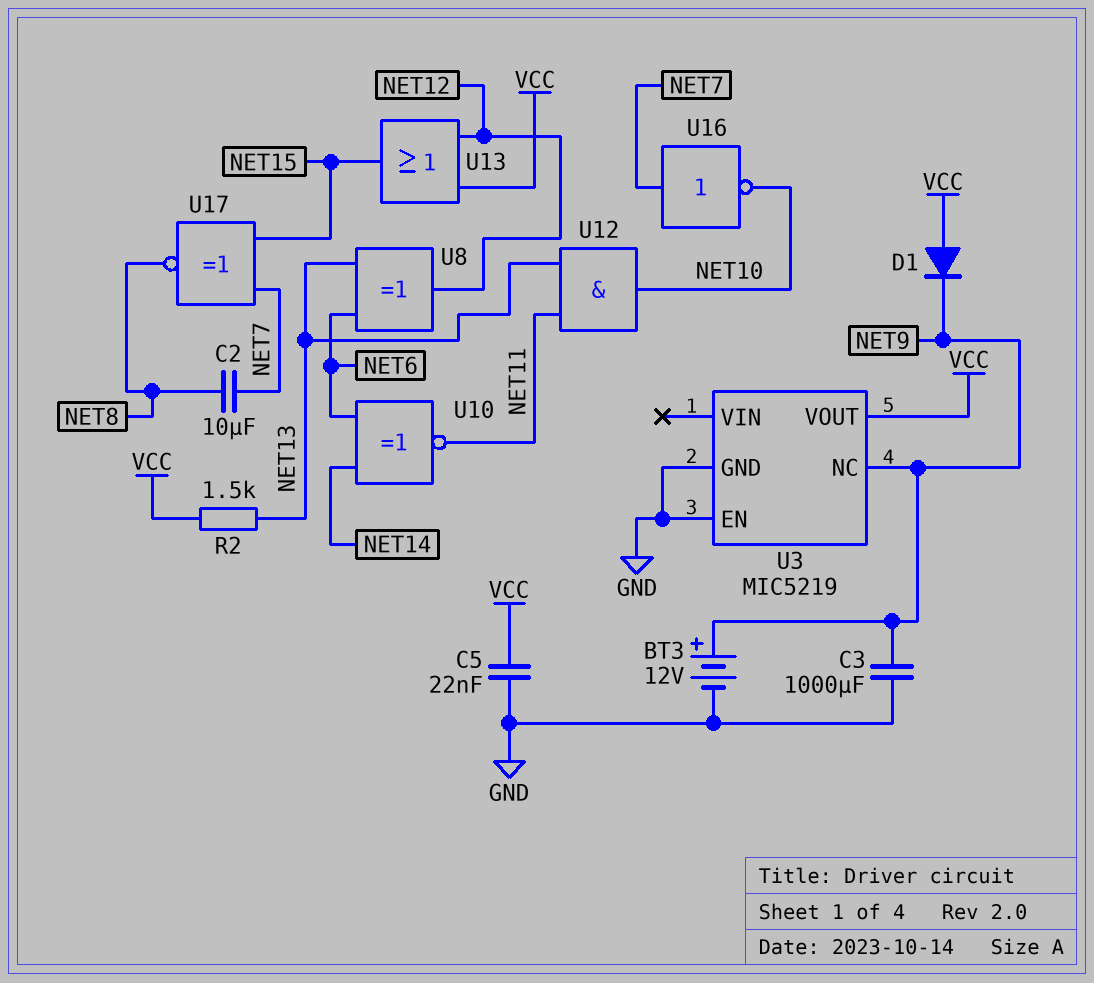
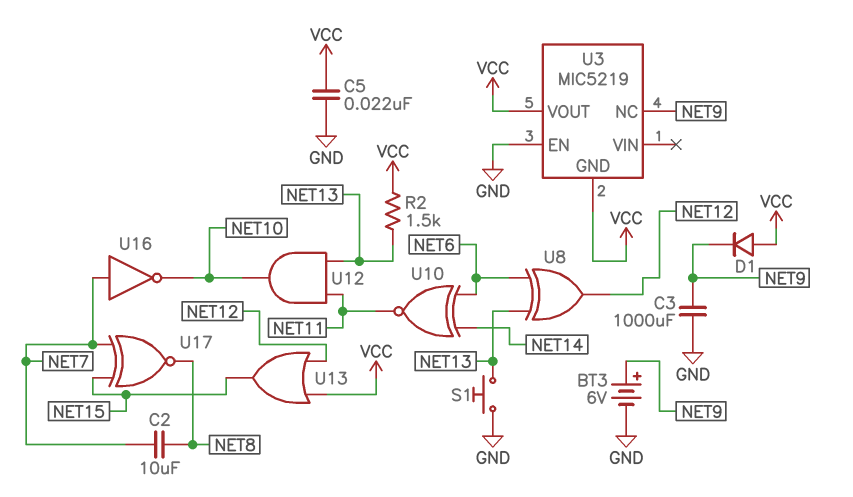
BT3: 12V (plus NET9, minus GND) -> 6V (plus NET9, minus GND)
S1: none -> button (GND, NET13)
U3 pin GND: GND -> VCC

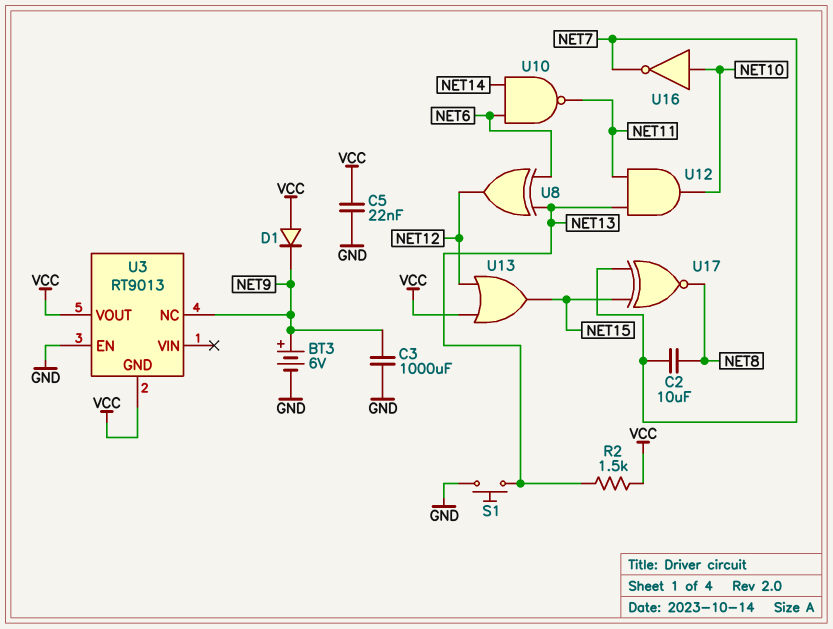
U3: MIC5219 -> RT9013
U10: XNOR (in NET6, in NET14, out NET11) -> NAND (in NET6, in NET14, out NET11)
U16: NOT (in NET7, out NET10) -> NOT (in NET10, out NET7)

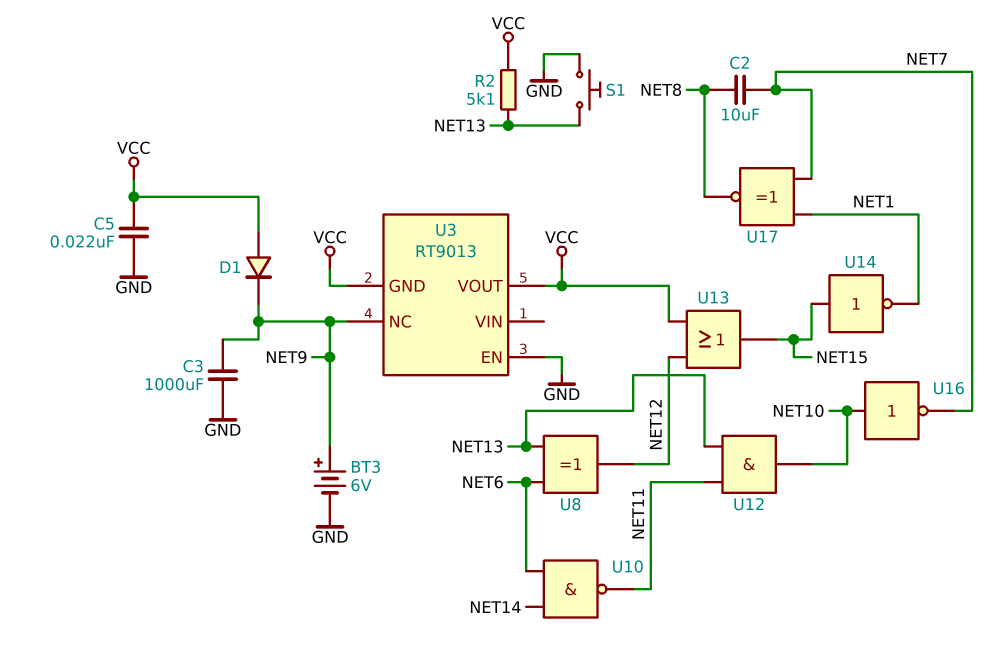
R2: 1.5k (NET13, VCC) -> 5.1k (NET13, VCC)
U14: none -> NOT (in NET15, out NET1)
U17: XNOR (in NET7, in NET15, out NET8) -> XNOR (in NET1, in NET7, out NET8)

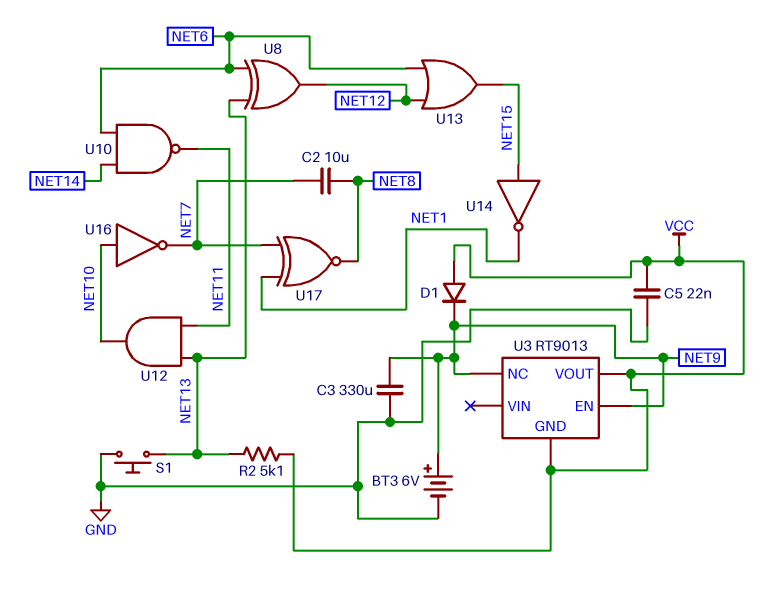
C3: 1000uF (GND, NET9) -> 330uF (GND, NET9)
U3 pin EN: GND -> NET9
U13: OR (in NET12, in VCC, out NET15) -> OR (in NET6, in NET12, out NET15)

